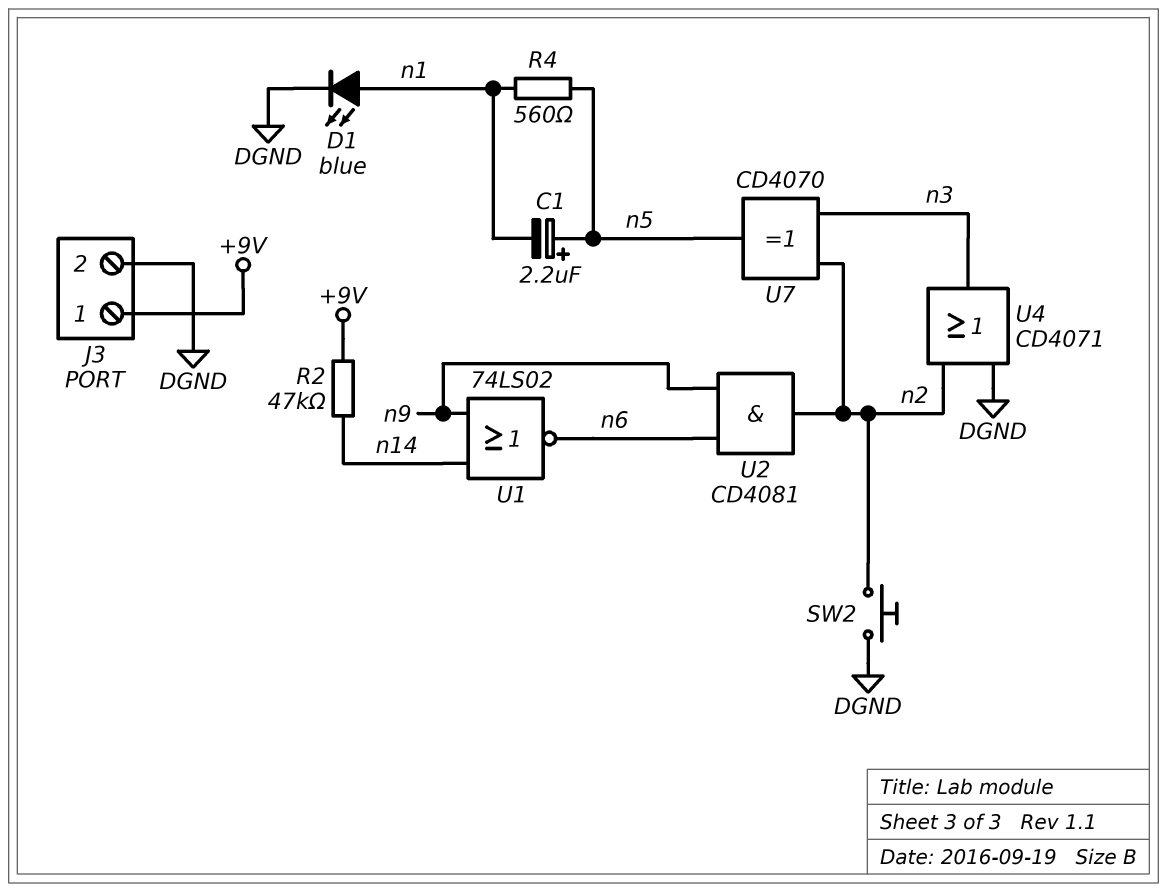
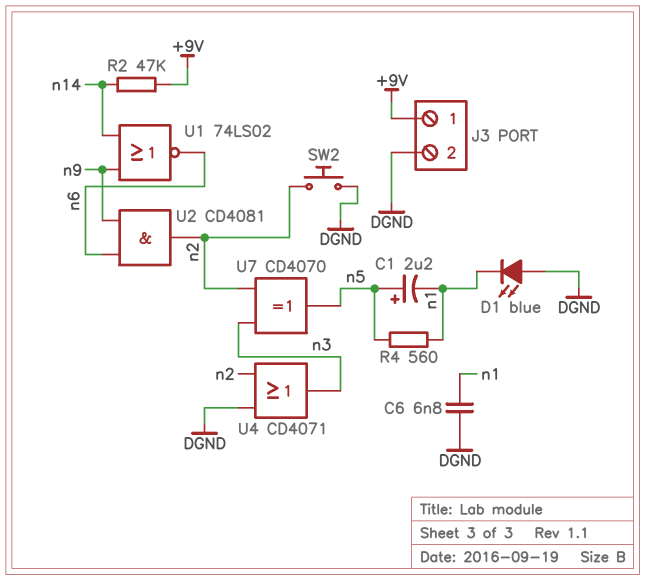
C6: none -> 6.8nF (DGND, n1)
D1: LED blue (A n1, K DGND) -> LED blue (A DGND, K n1)

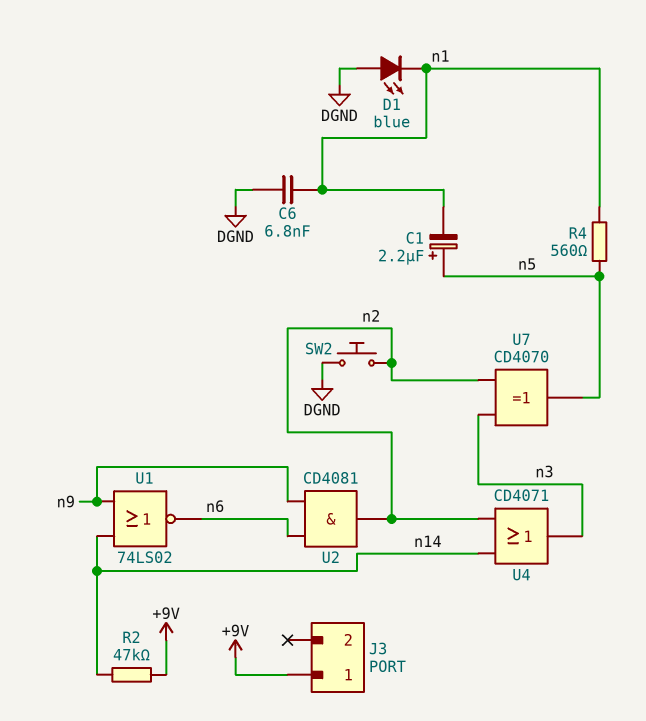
J3 pin 2: DGND -> none
U4: OR CD4071 (in DGND, in n2, out n3) -> OR CD4071 (in n2, in n14, out n3)

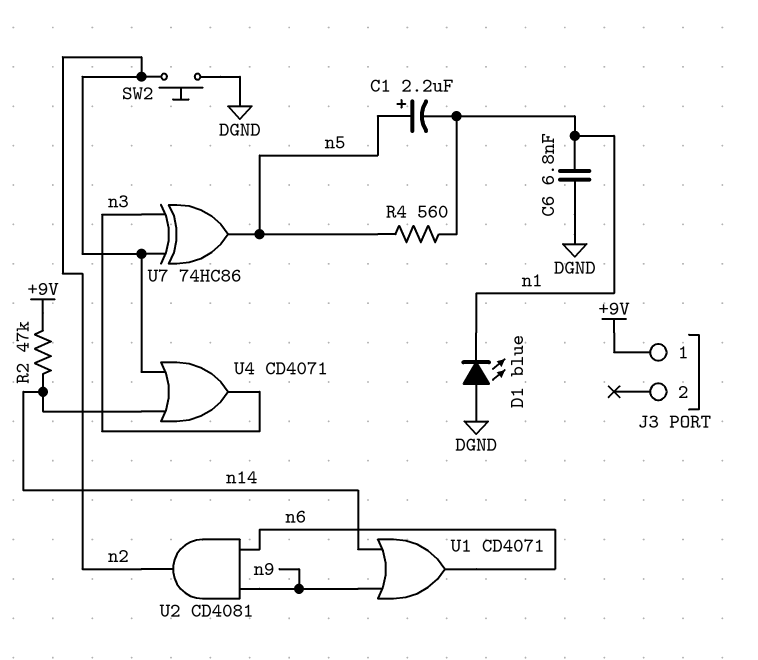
U1: NOR 74LS02 (in n9, in n14, out n6) -> OR CD4071 (in n9, in n14, out n6)
U7: XOR CD4070 (in n2, in n3, out n5) -> XOR 74HC86 (in n2, in n3, out n5)

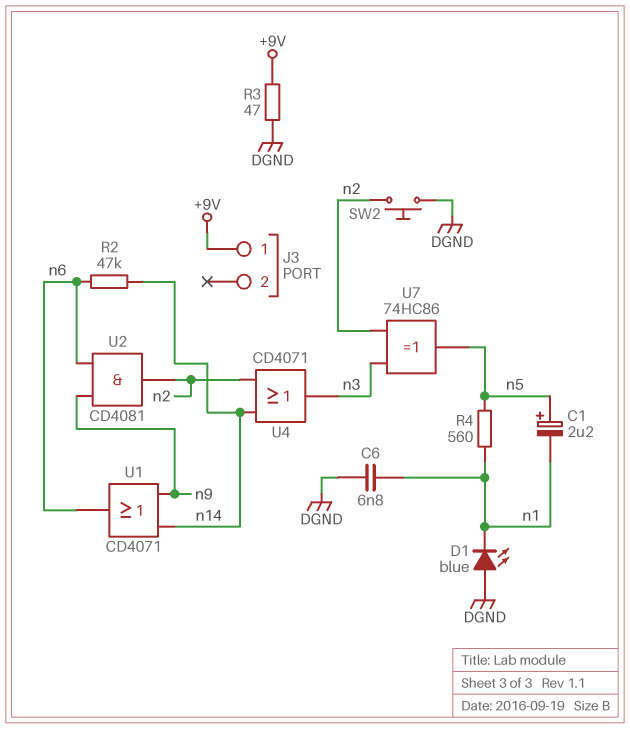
R2: 47k (+9V, n14) -> 47k (n6, n14)
R3: none -> 47 (+9V, DGND)

